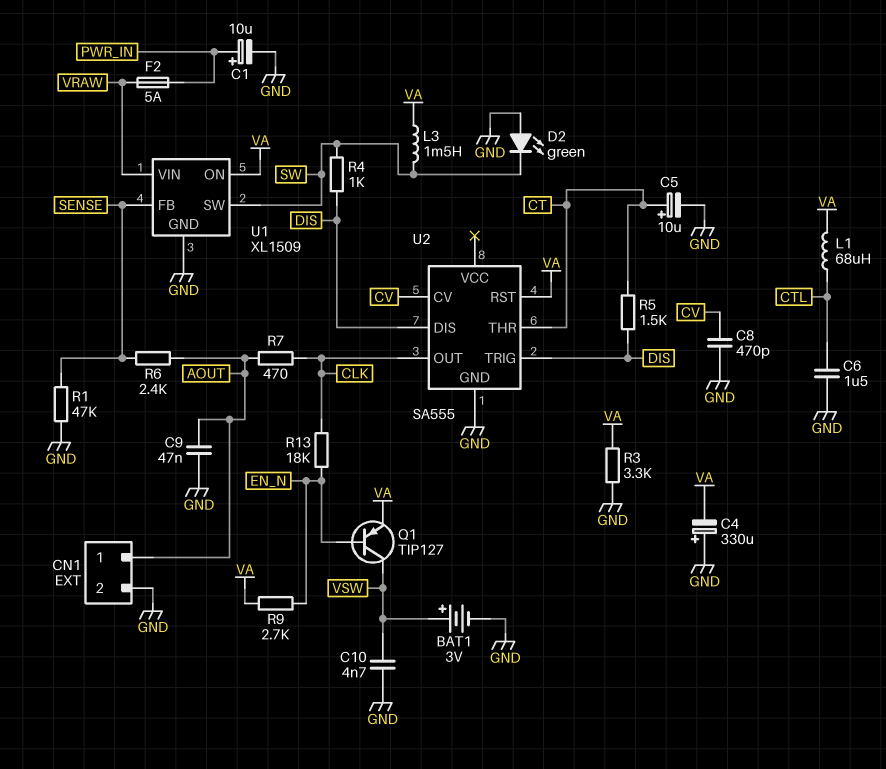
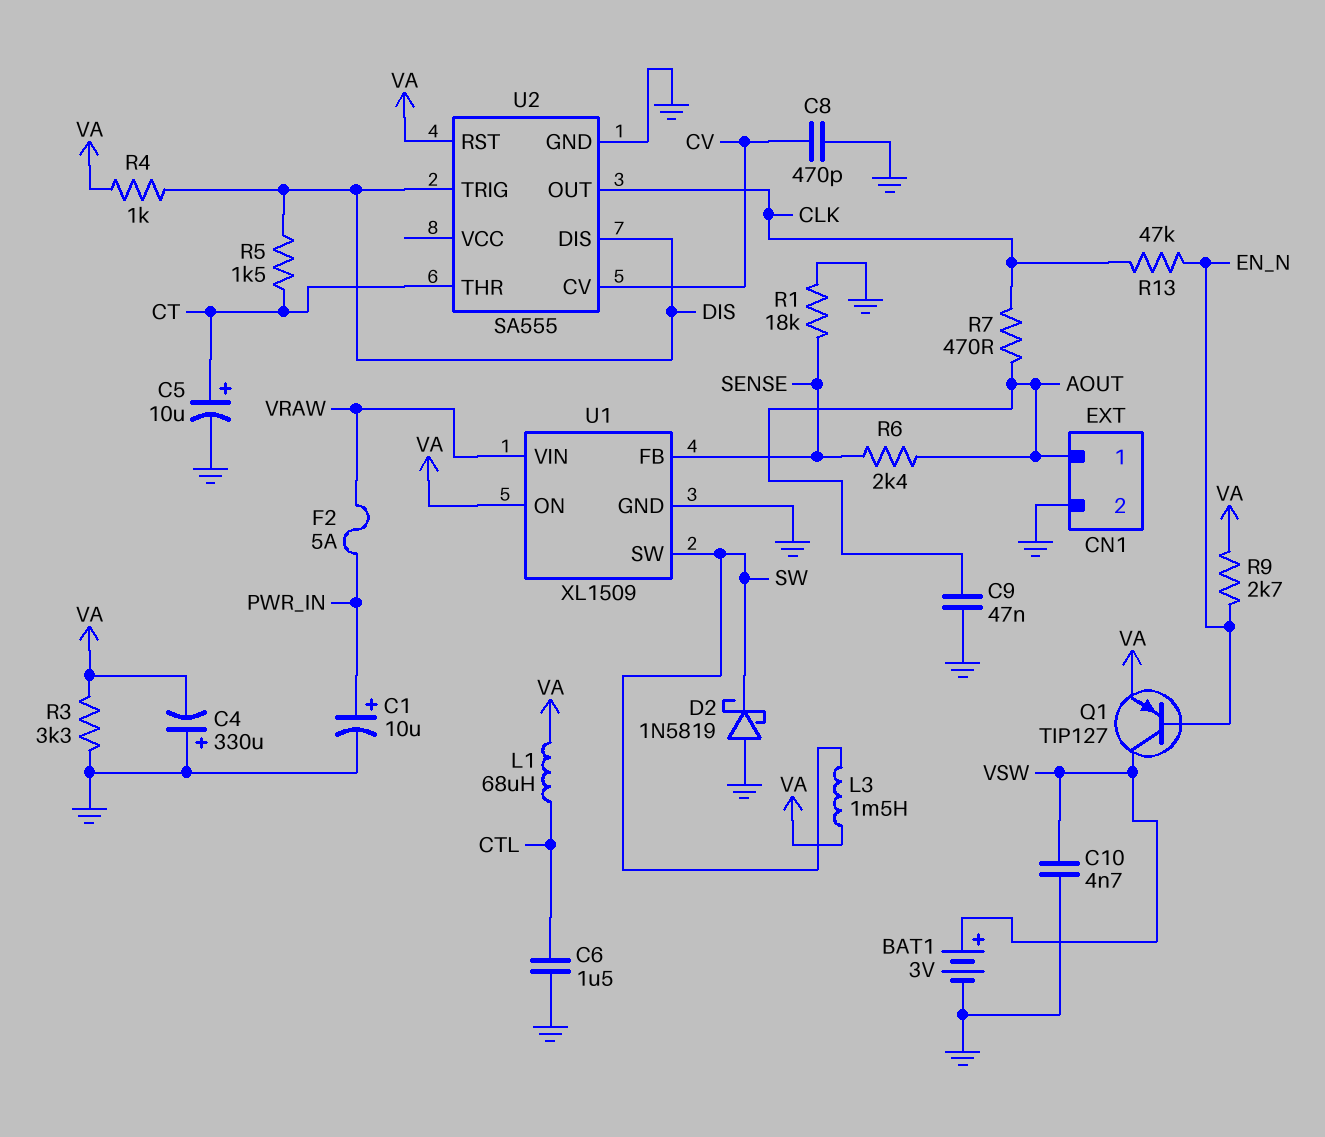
D2: LED green (A GND, K SW) -> schottky 1N5819 (A GND, K SW)
R1: 47k (GND, SENSE) -> 18k (GND, SENSE)
R4: 1k (DIS, SW) -> 1k (DIS, VA)
R13: 18k (CLK, EN_N) -> 47k (CLK, EN_N)

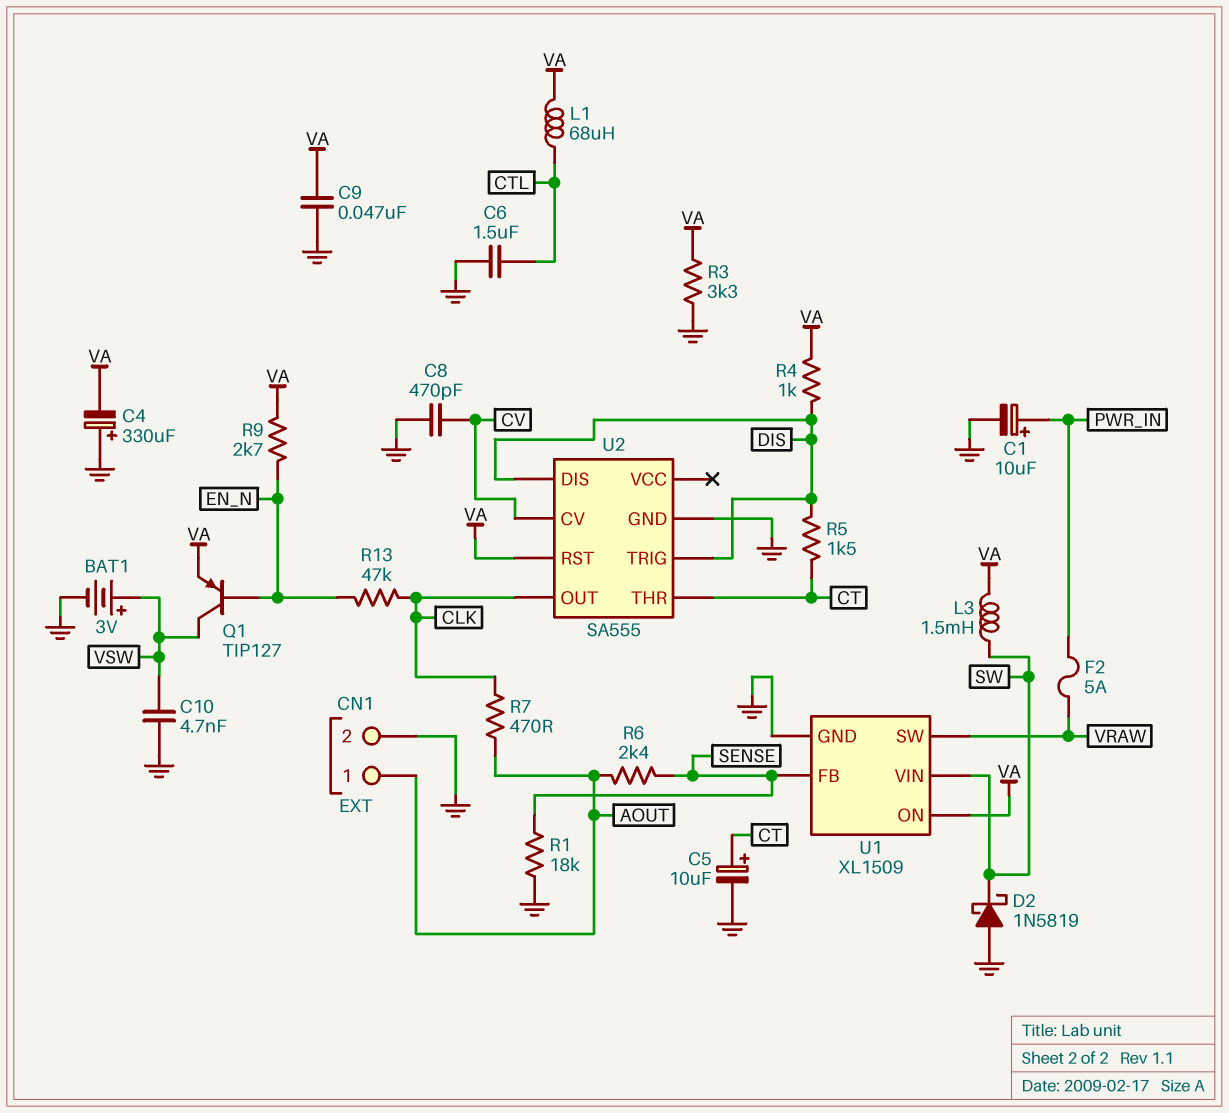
C9: 47nF (AOUT, GND) -> 47nF (GND, VA)
U1 pin SW: SW -> VRAW
U1 pin VIN: VRAW -> SW

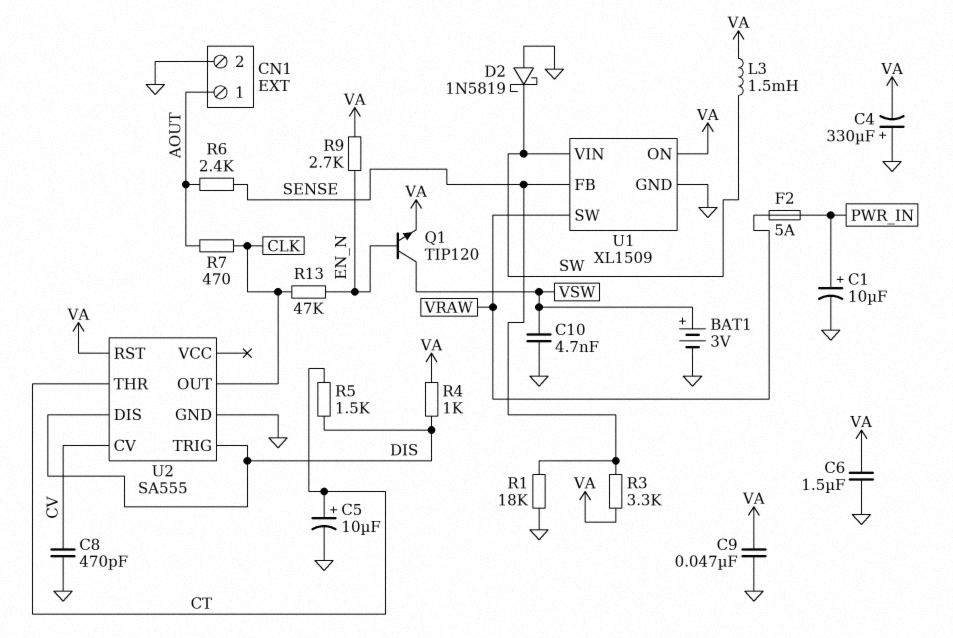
C6: 1.5uF (CTL, GND) -> 1.5uF (GND, VA)
L1: 68uH (CTL, VA) -> none
Q1: PNP TIP127 (B EN_N, C VSW, E VA) -> NPN TIP120 (B EN_N, C VSW, E VA)
R3: 3.3k (GND, VA) -> 3.3k (SENSE, VA)

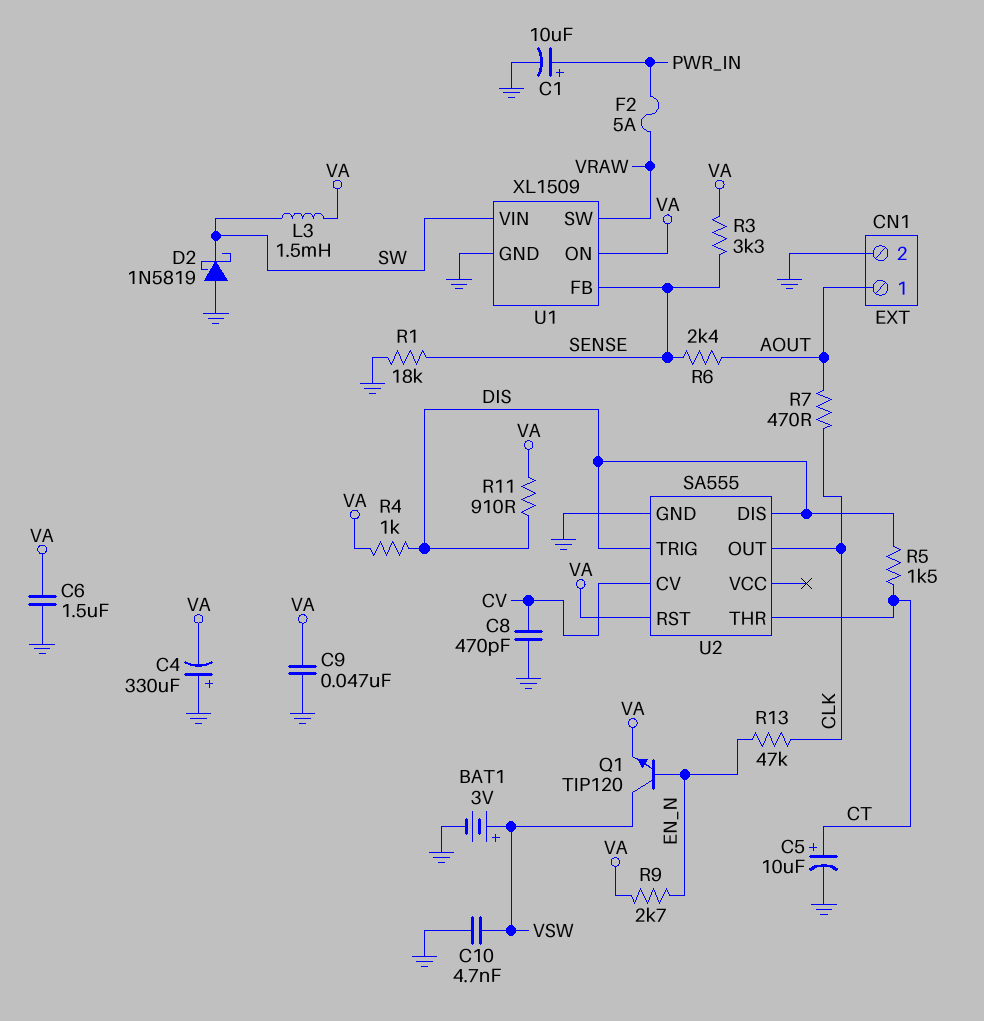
R11: none -> 910 (DIS, VA)

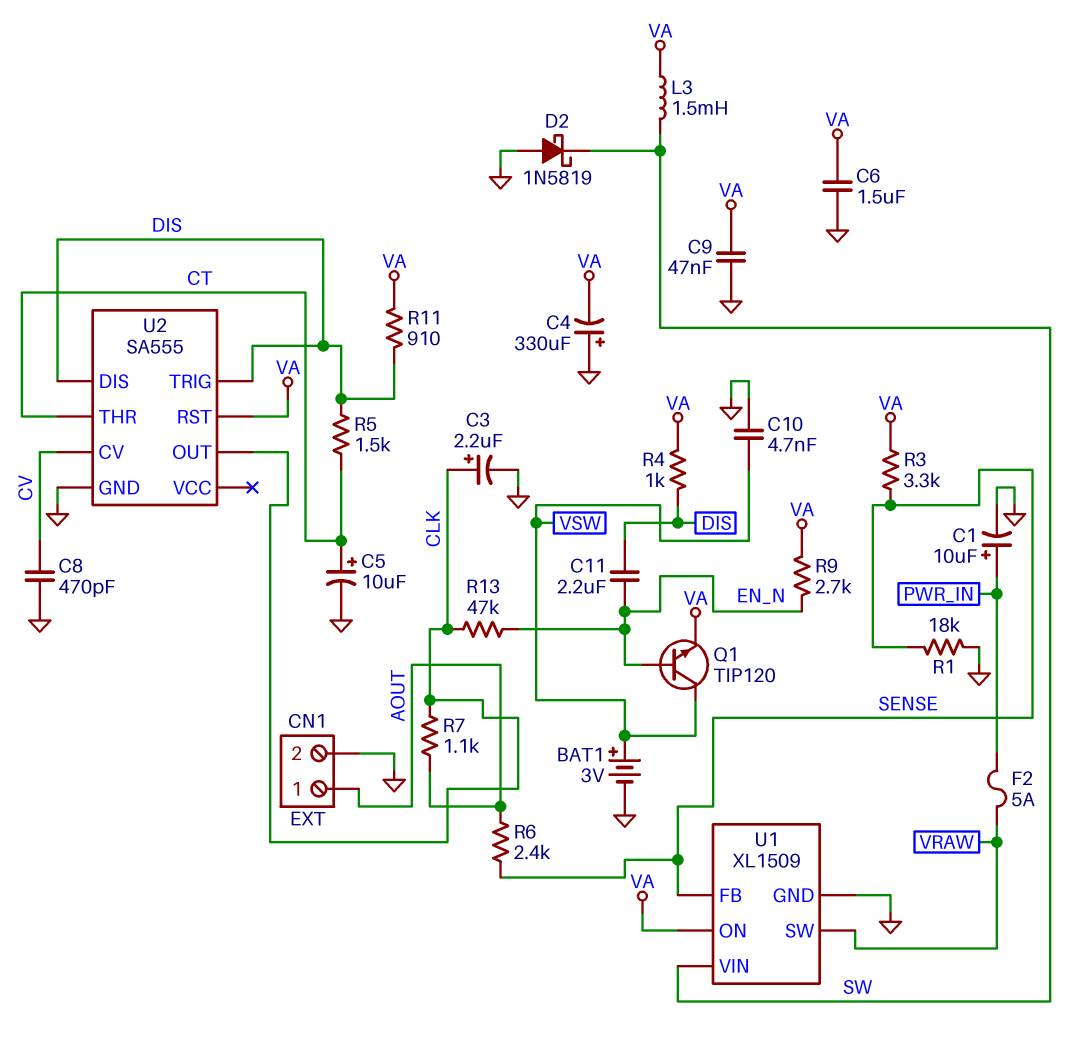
C3: none -> 2.2uF (plus CLK, minus GND)
C11: none -> 2.2uF (DIS, EN_N)
R7: 470 (AOUT, CLK) -> 1.1k (AOUT, CLK)

